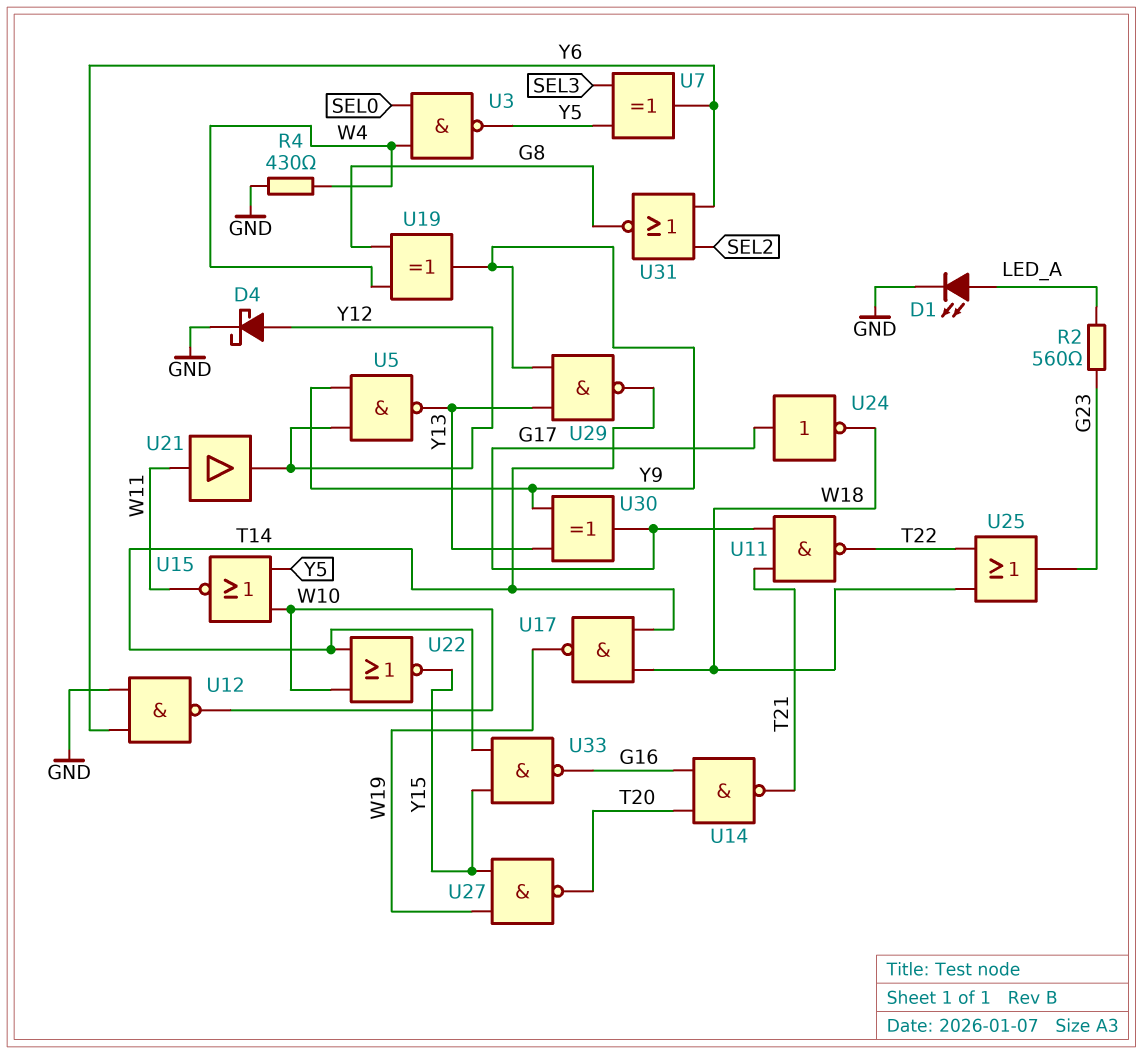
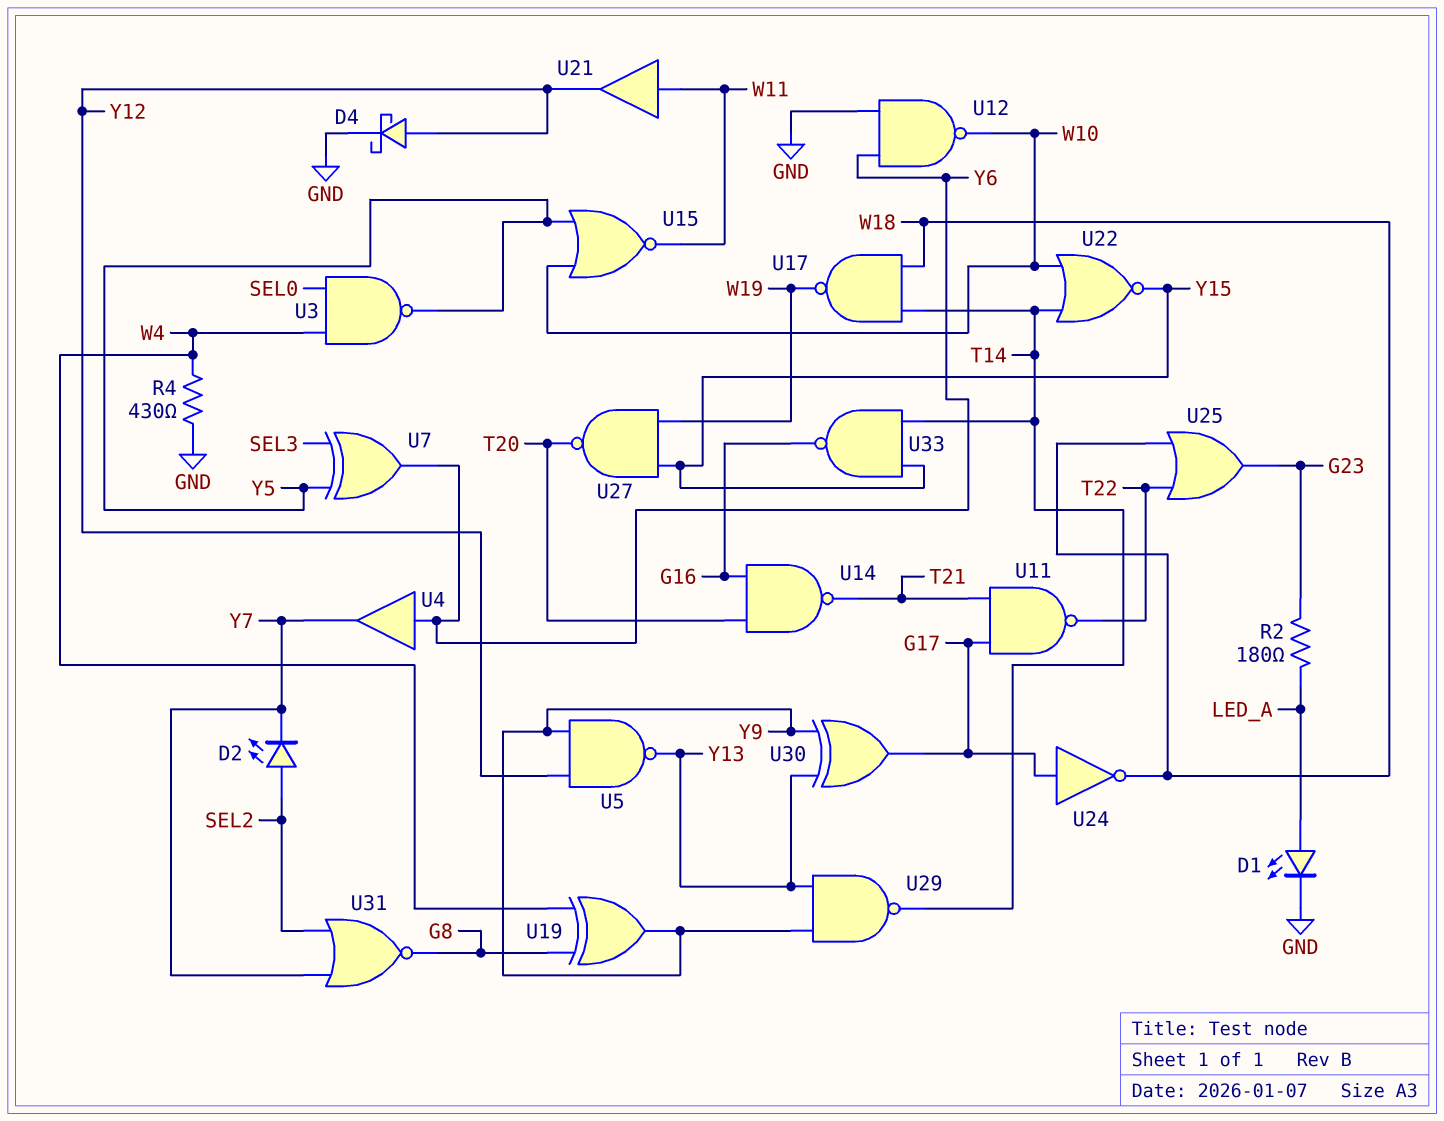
D2: none -> LED (A SEL2, K Y7)
R2: 560 (G23, LED_A) -> 180 (G23, LED_A)
U4: none -> buffer (in Y6, out Y7)
U31: NOR (in SEL2, in Y6, out G8) -> NOR (in SEL2, in Y7, out G8)

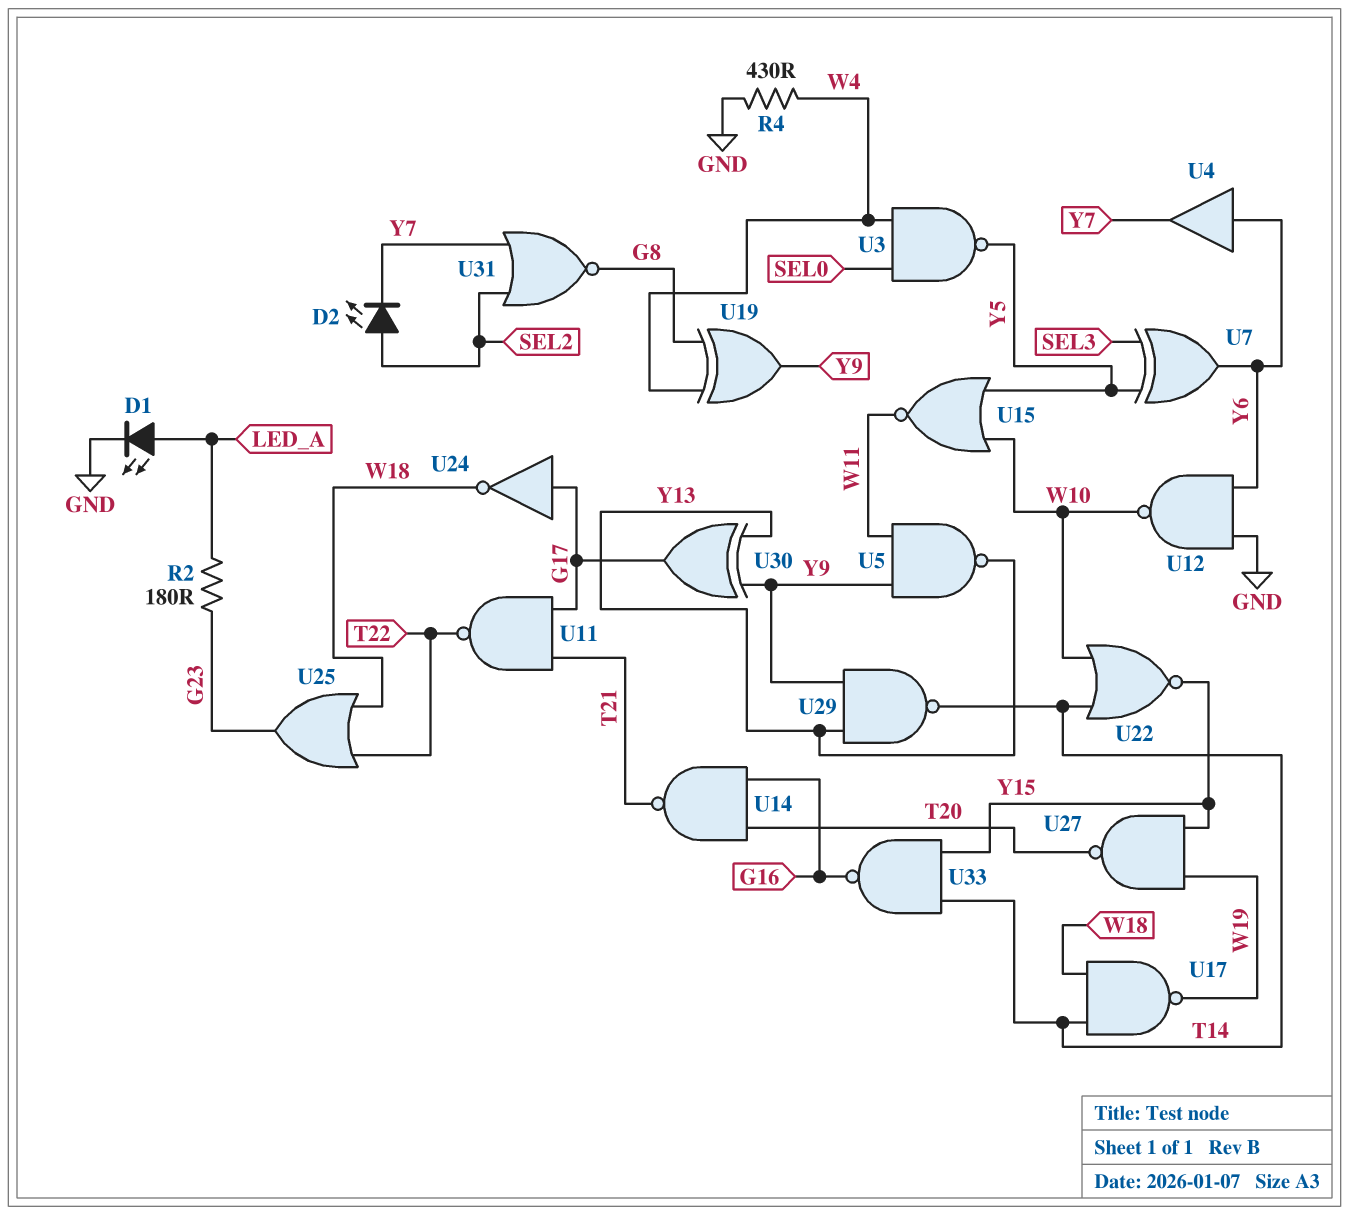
D4: schottky (A Y12, K GND) -> none
U5: NAND (in Y9, in Y12, out Y13) -> NAND (in W11, in Y9, out Y13)
U21: buffer (in W11, out Y12) -> none

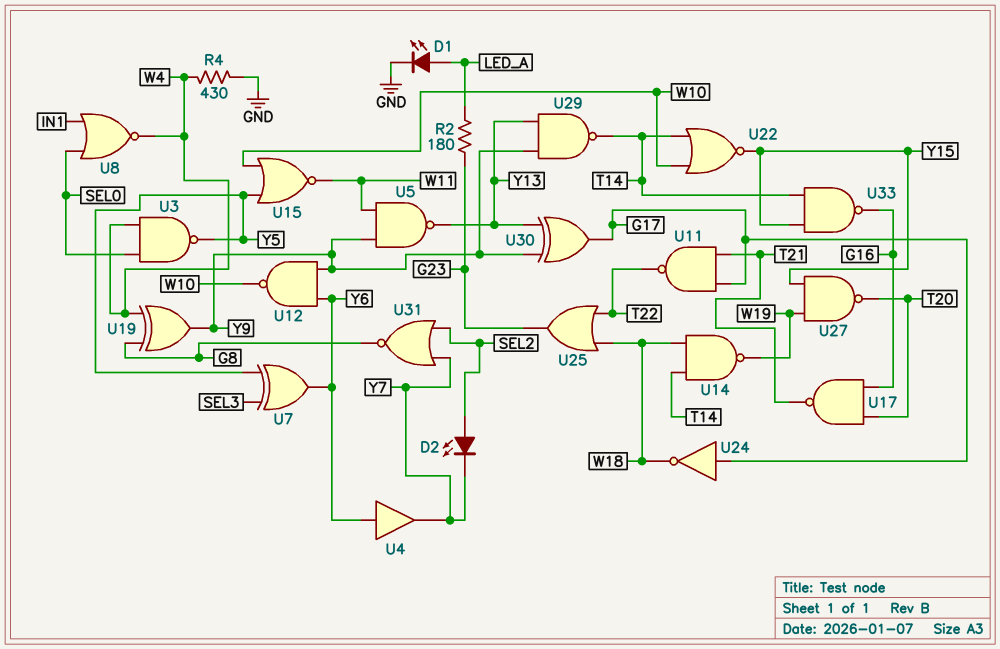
U8: none -> NOR (in IN1, in SEL0, out W4)
U12: NAND (in GND, in Y6, out W10) -> NAND (in Y6, in Y9, out W10)
U14: NAND (in G16, in T20, out T21) -> NAND (in T14, in W18, out W19)
U17: NAND (in T14, in W18, out W19) -> NAND (in G16, in T20, out T21)

